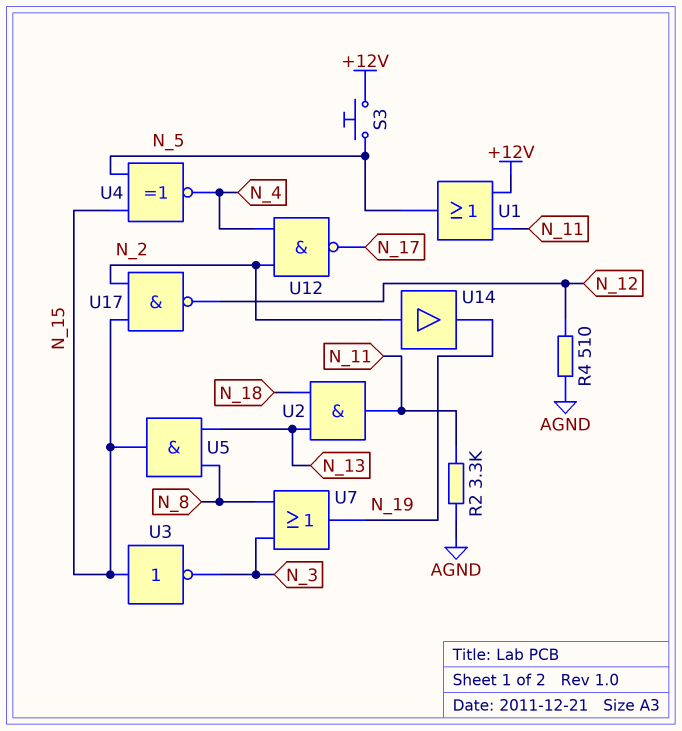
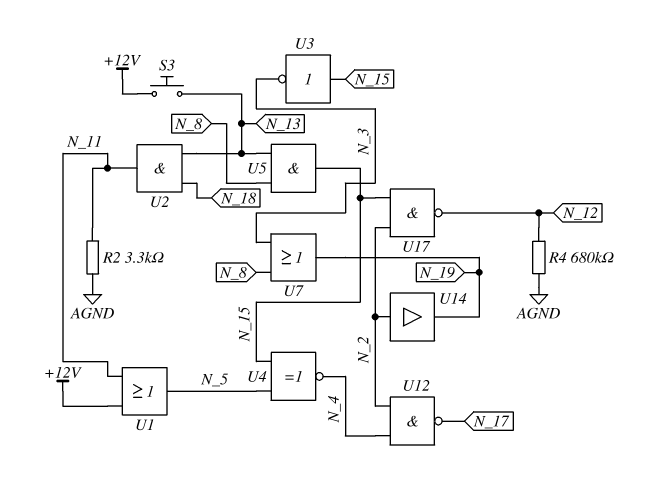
R4: 510 (AGND, N_12) -> 680k (AGND, N_12)
S3: button (+12V, N_5) -> button (+12V, N_13)

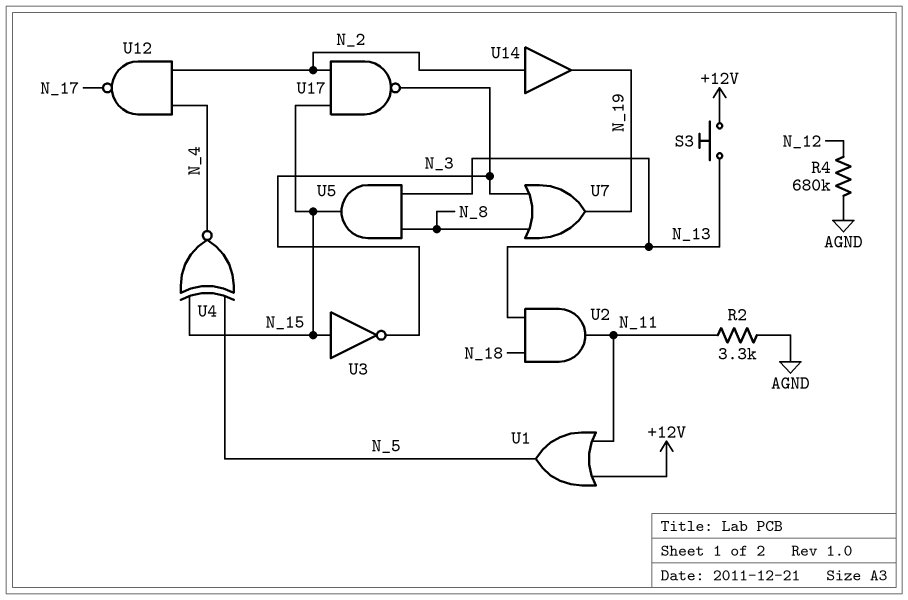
U17: NAND (in N_2, in N_15, out N_12) -> NAND (in N_2, in N_15, out N_3)

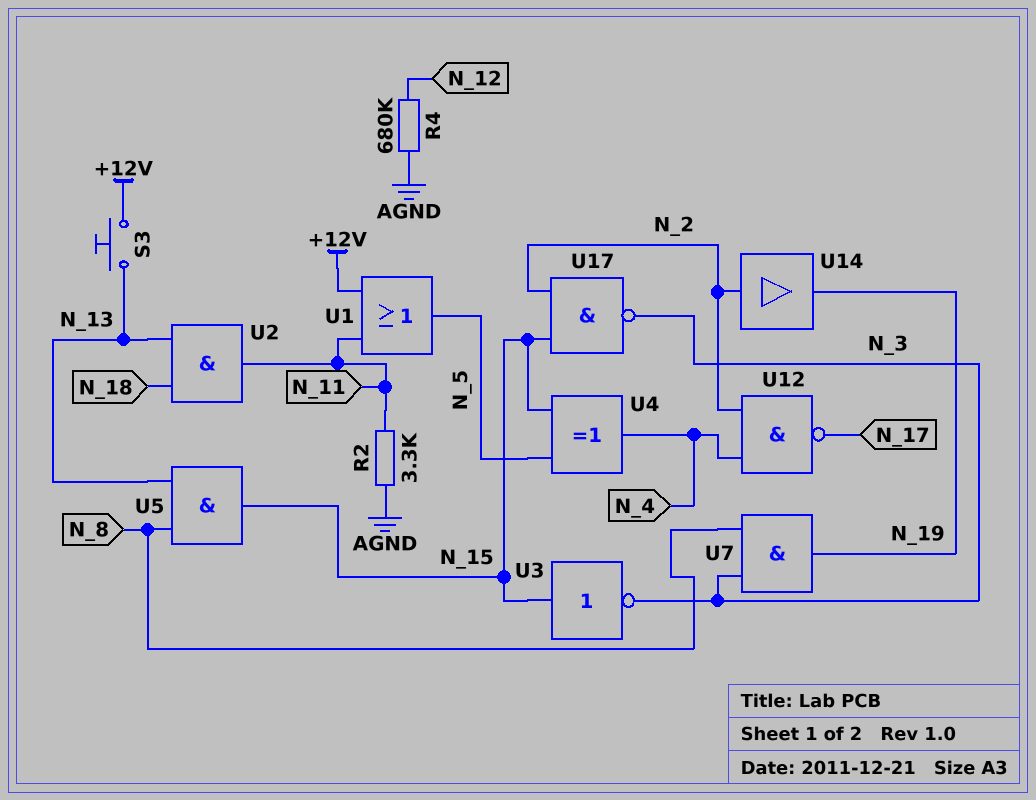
U4: XNOR (in N_5, in N_15, out N_4) -> XOR (in N_5, in N_15, out N_4)
U7: OR (in N_3, in N_8, out N_19) -> AND (in N_3, in N_8, out N_19)

